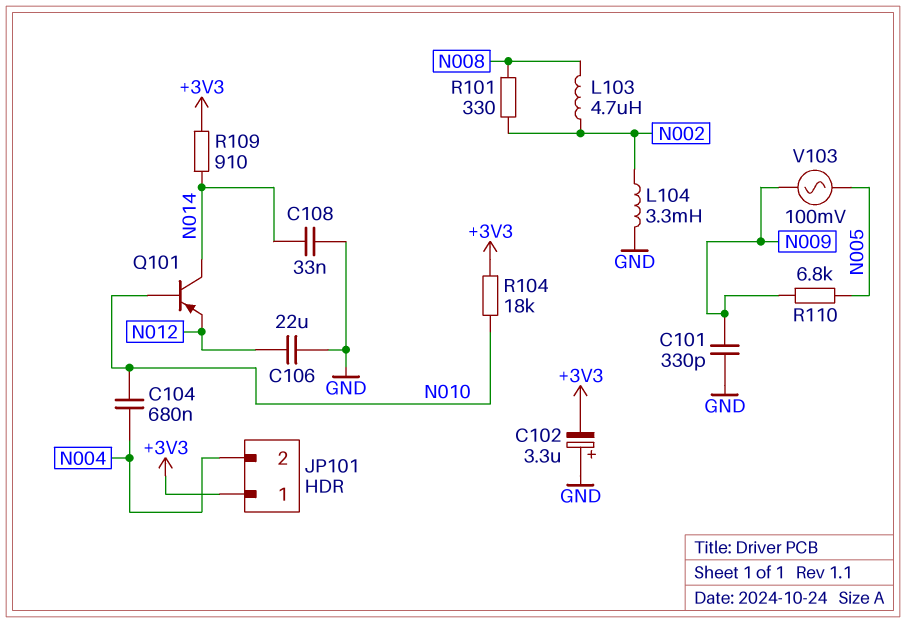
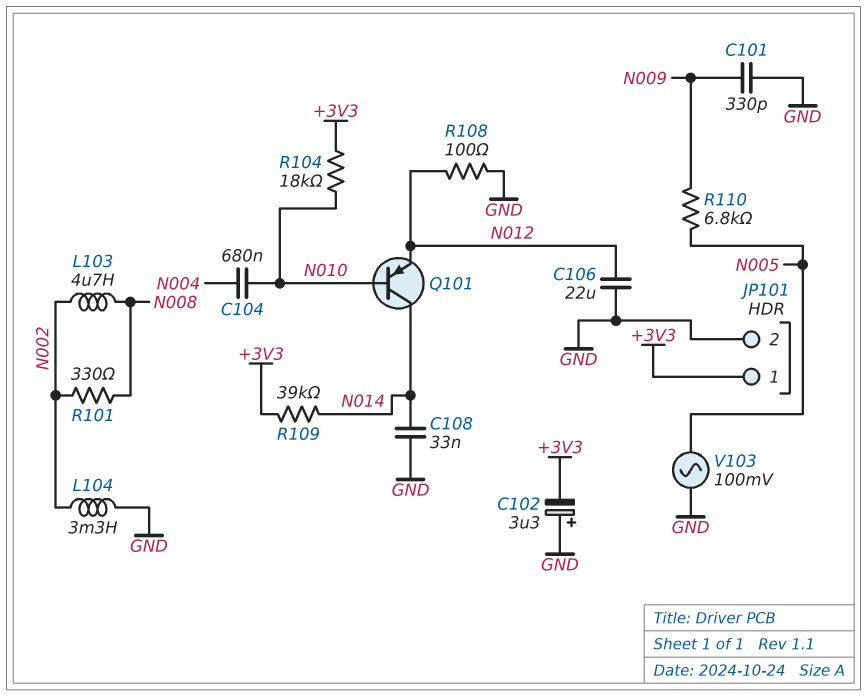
JP101 pin 2: N004 -> GND
R108: none -> 100 (GND, N012)
R109: 910 (+3V3, N014) -> 39k (+3V3, N014)
V103: AC 100mV (N005, N009) -> AC 100mV (GND, N005)

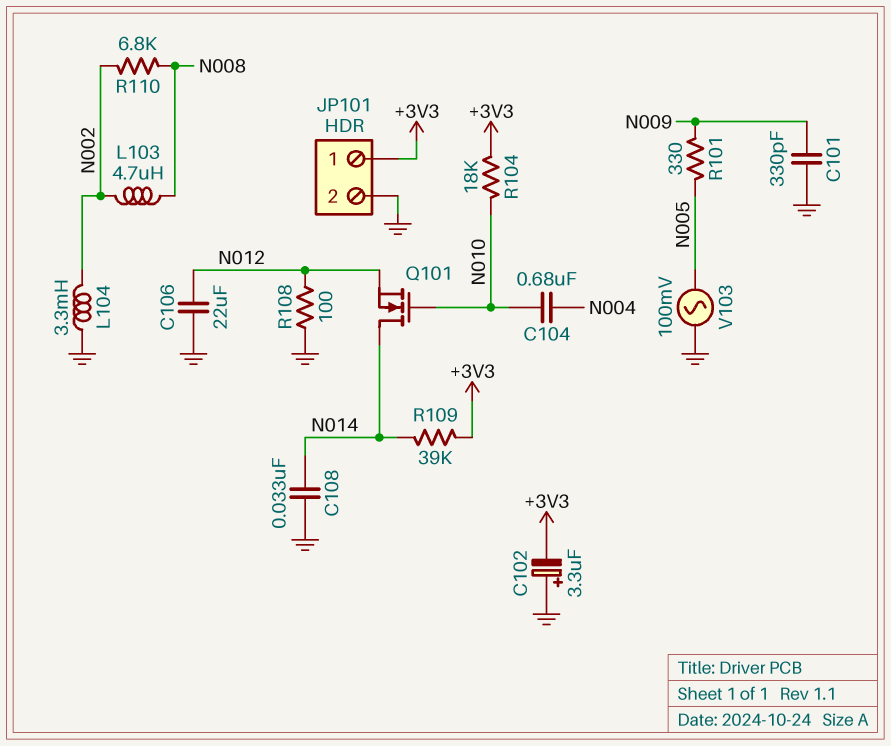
Q101: PNP (B N010, C N014, E N012) -> NMOS (G N010, D N014, S N012)
R101: 330 (N002, N008) -> 330 (N005, N009)
R110: 6.8k (N005, N009) -> 6.8k (N002, N008)

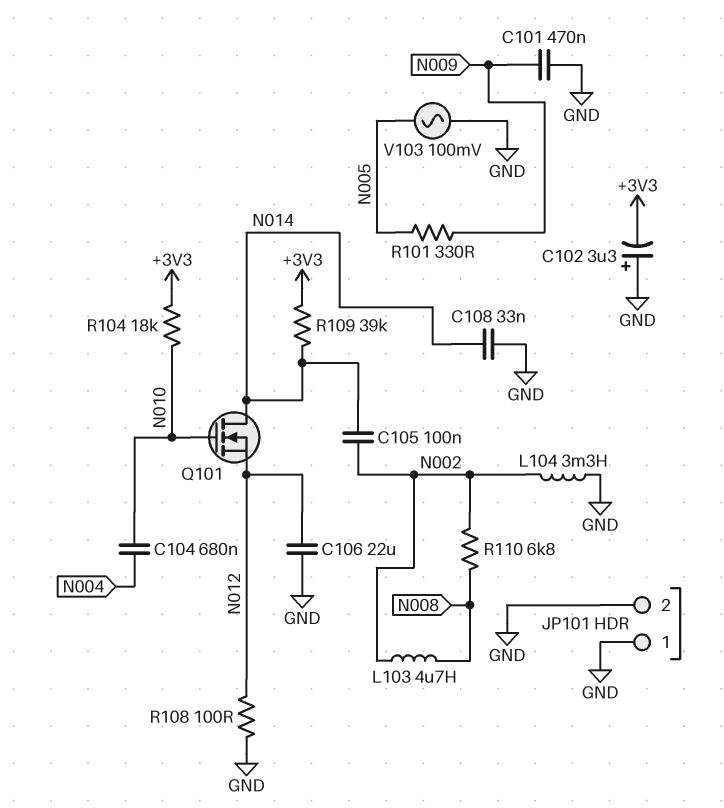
C101: 330pF (GND, N009) -> 470nF (GND, N009)
C105: none -> 100nF (N002, N014)
JP101 pin 1: +3V3 -> GND

